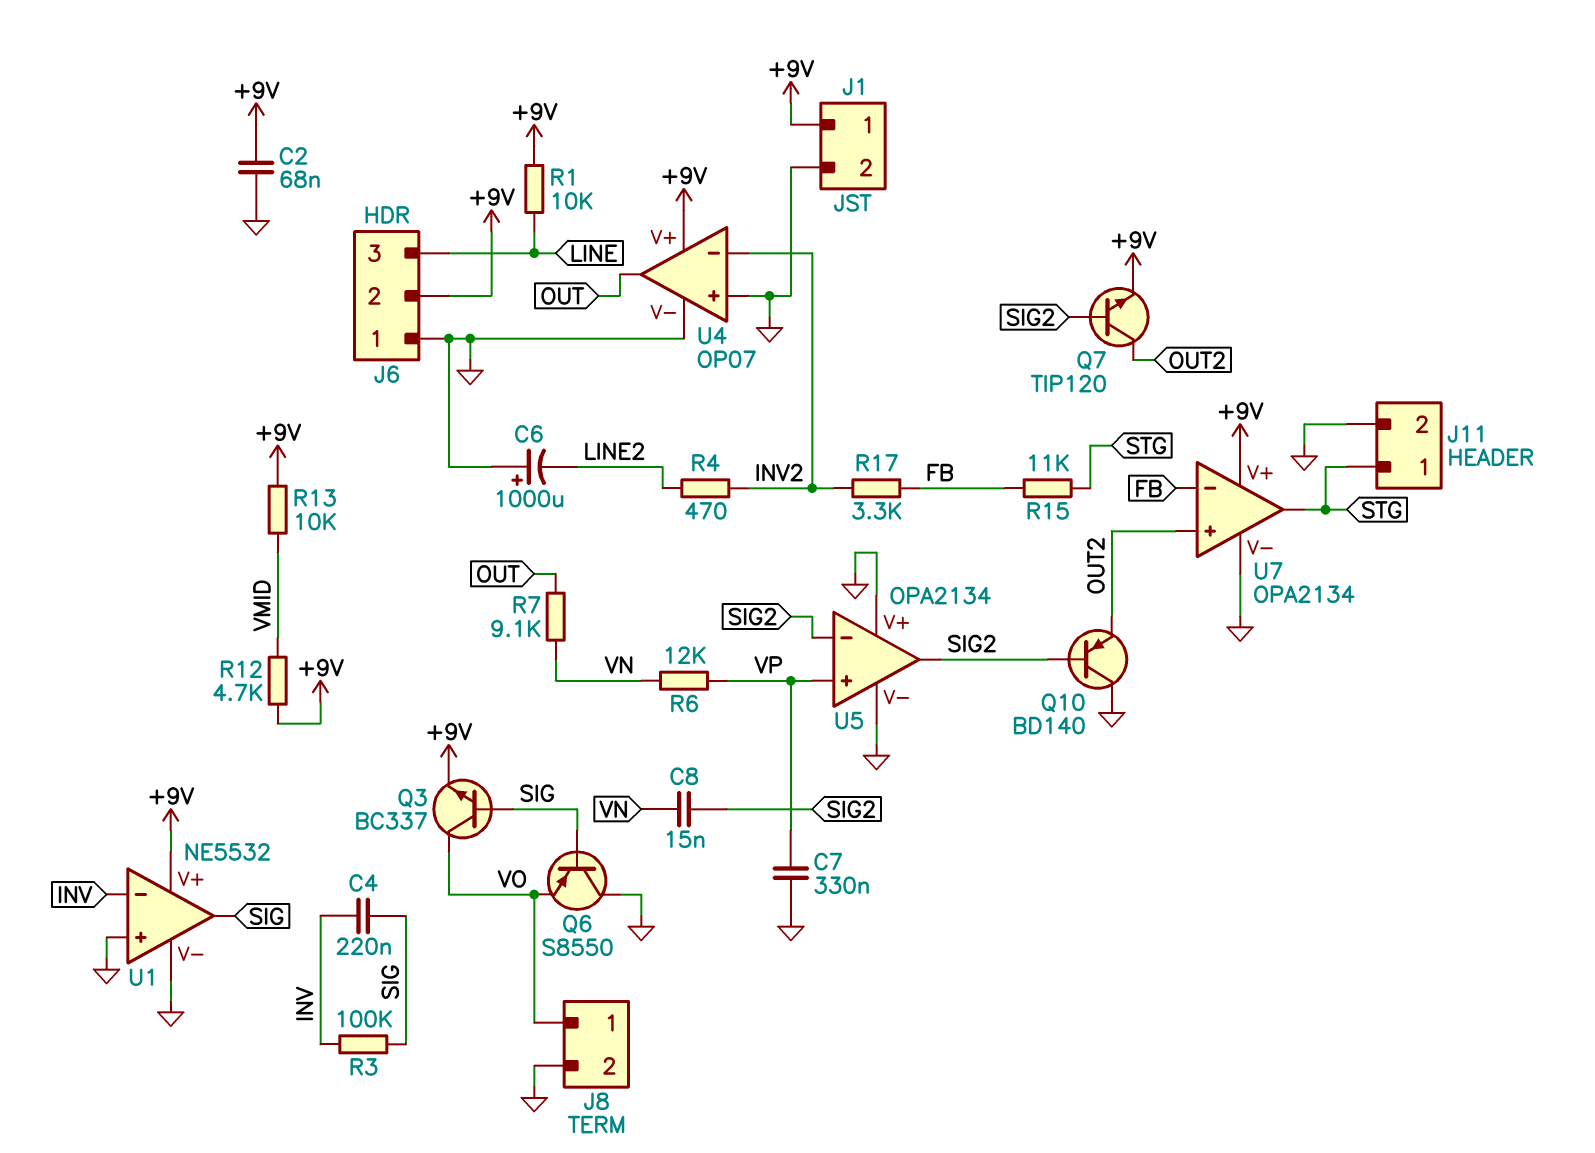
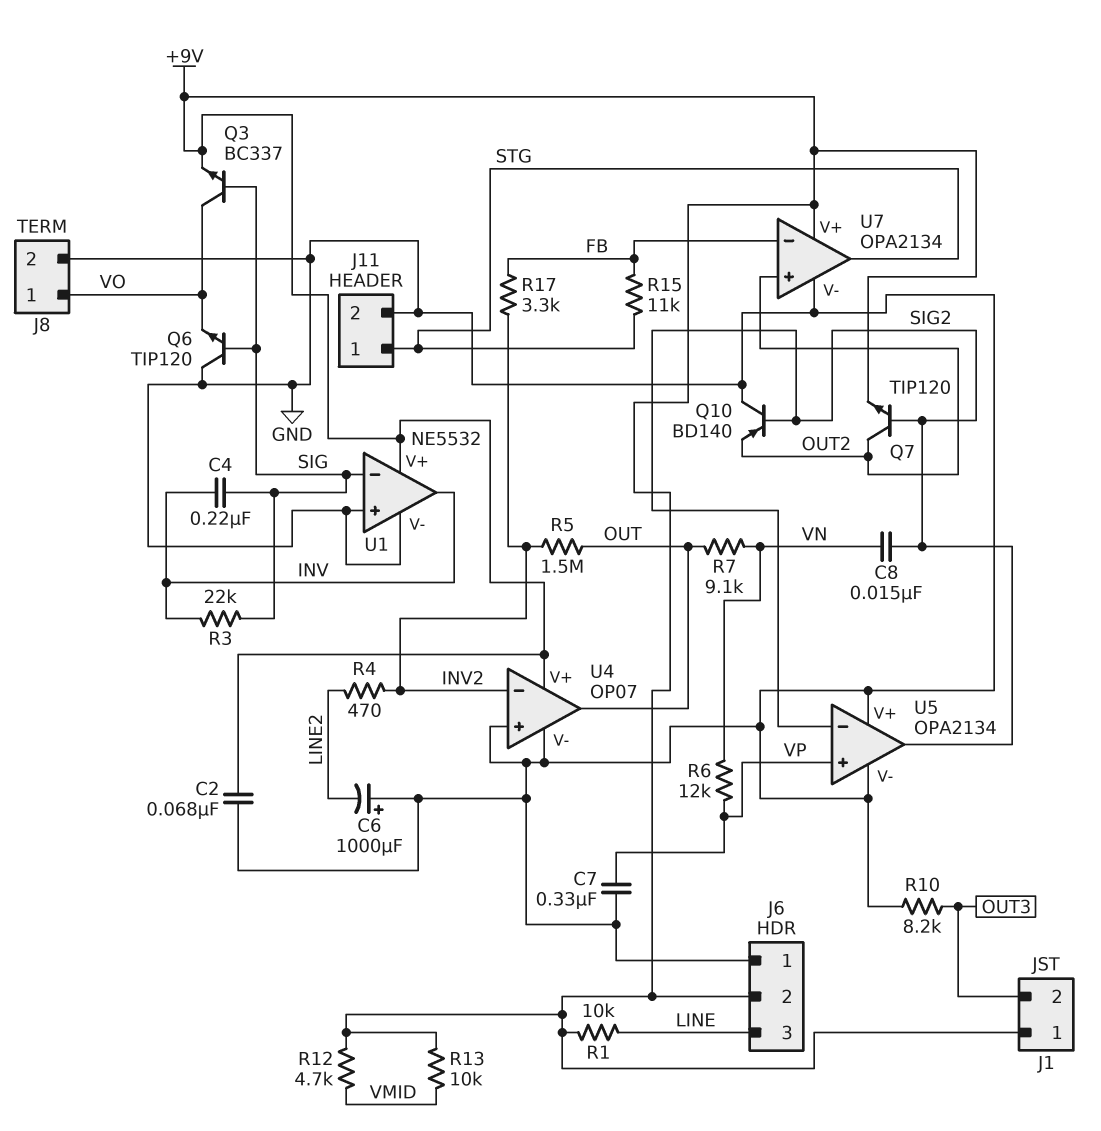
J1 pin 2: GND -> OUT3
Q6: PNP S8550 (B SIG, C GND, E VO) -> NPN TIP120 (B SIG, C GND, E VO)
R3: 100k (INV, SIG) -> 22k (INV, SIG)
R5: none -> 1.5M (INV2, OUT)
R10: none -> 8.2k (GND, OUT3)
U1 pin in-: INV -> SIG
U1 pin out: SIG -> INV

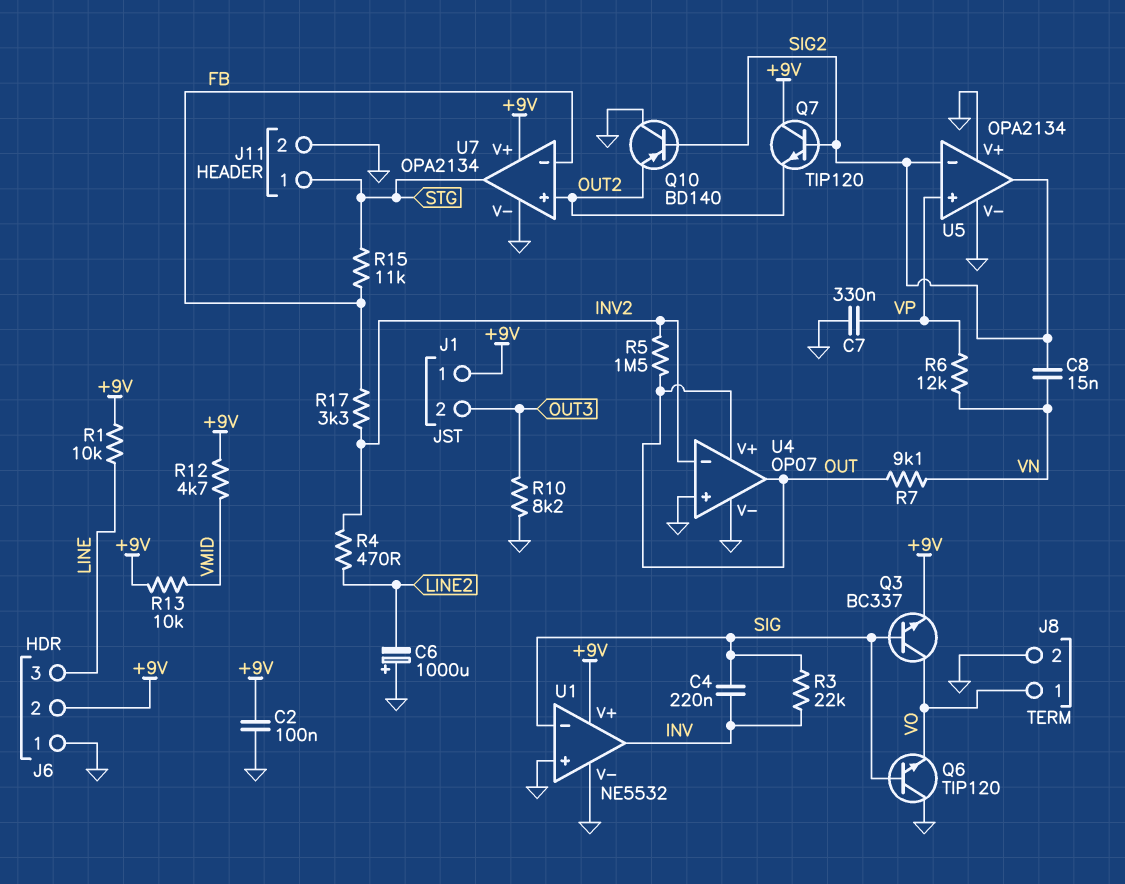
C2: 68nF (+9V, GND) -> 100nF (+9V, GND)
Q7: NPN TIP120 (B SIG2, C OUT2, E +9V) -> NPN TIP120 (B SIG2, C +9V, E OUT2)
U4 pin V+: +9V -> OUT

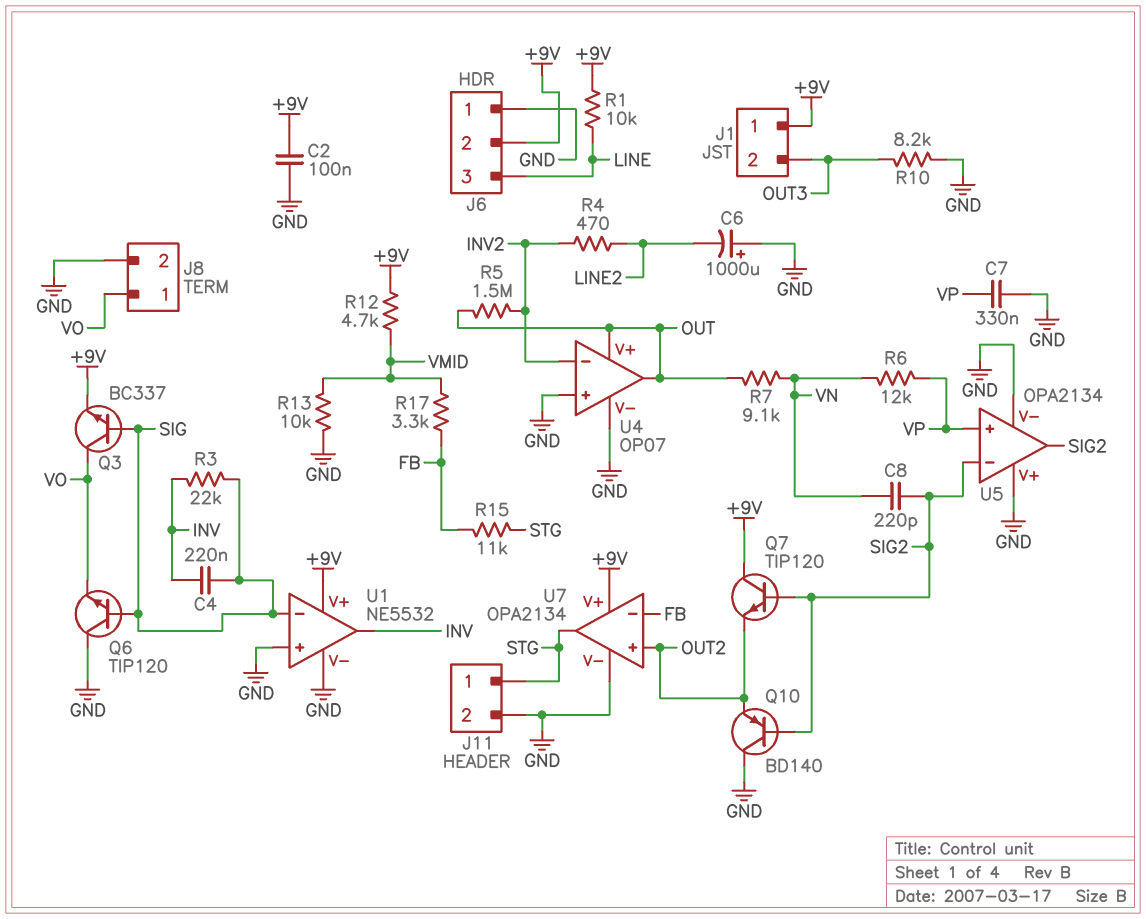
C8: 15nF (SIG2, VN) -> 220pF (SIG2, VN)
R13: 10k (+9V, VMID) -> 10k (GND, VMID)
R17: 3.3k (FB, INV2) -> 3.3k (FB, VMID)

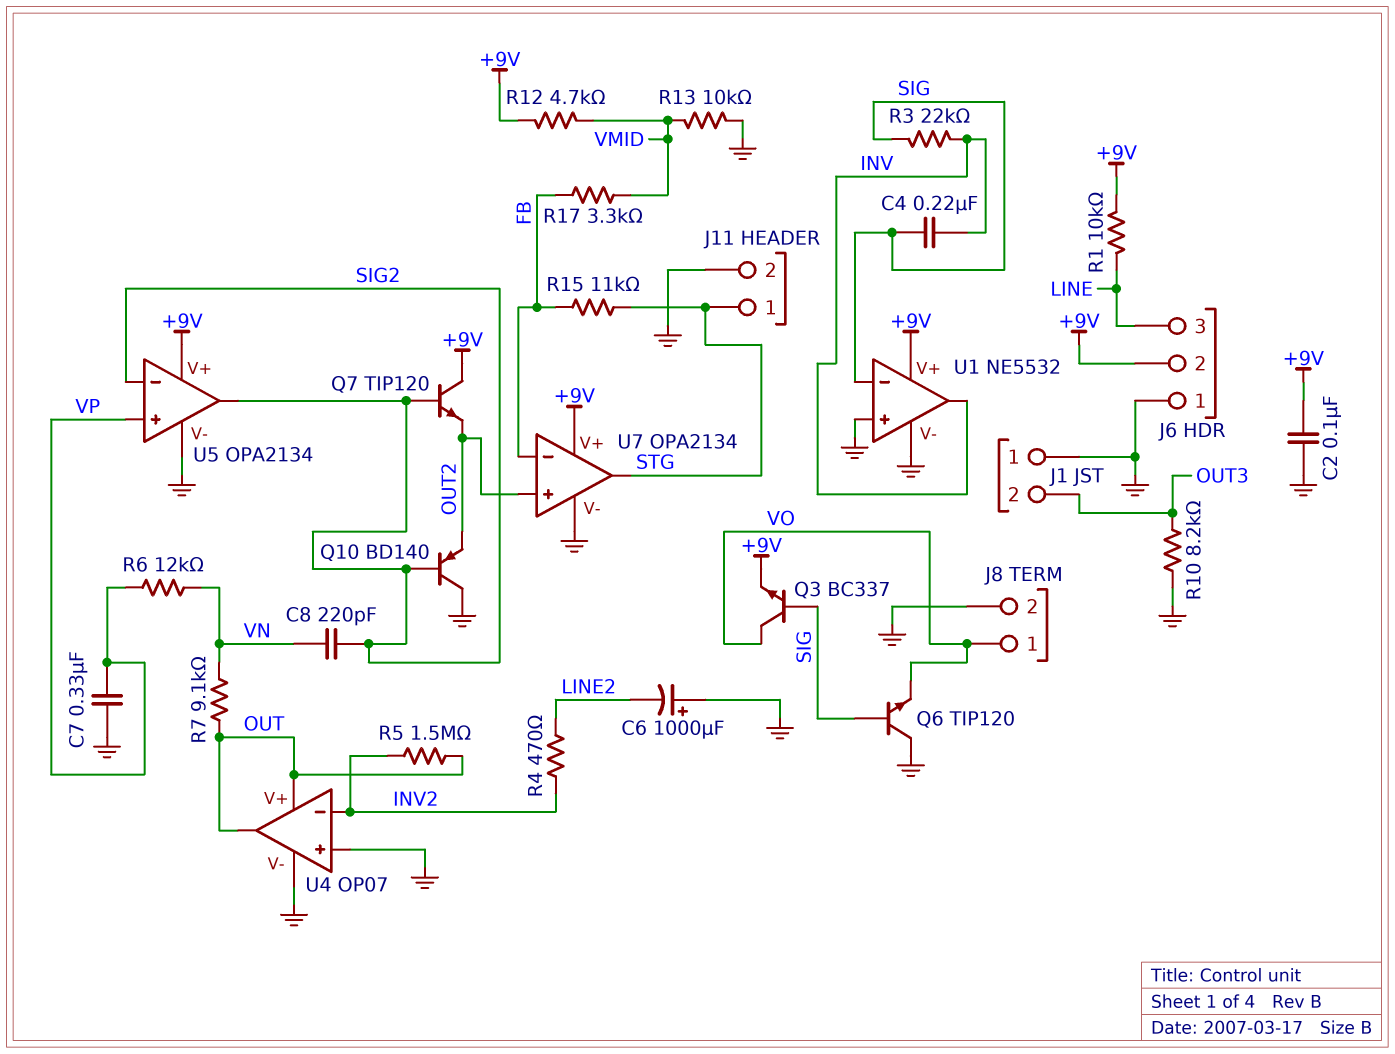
J1 pin 1: +9V -> GND
U5 pin V+: GND -> +9V

